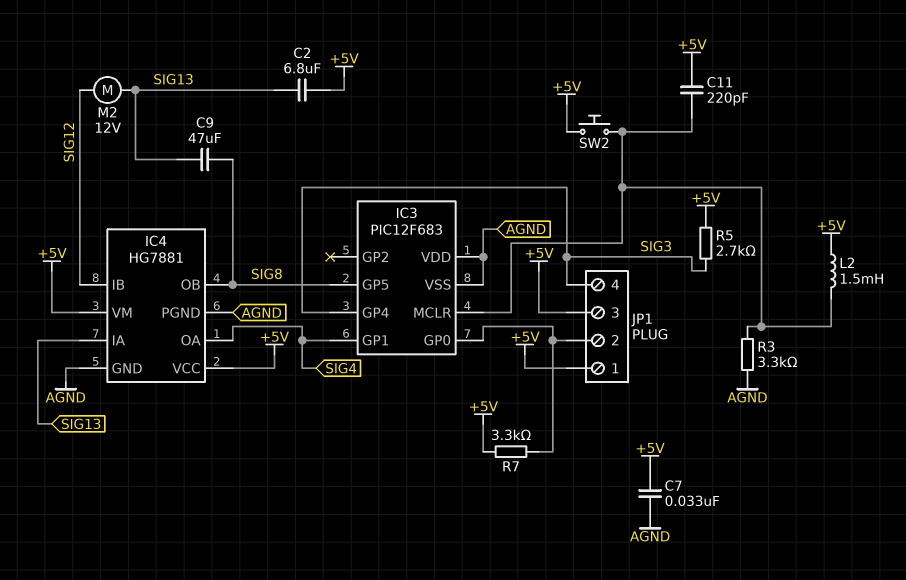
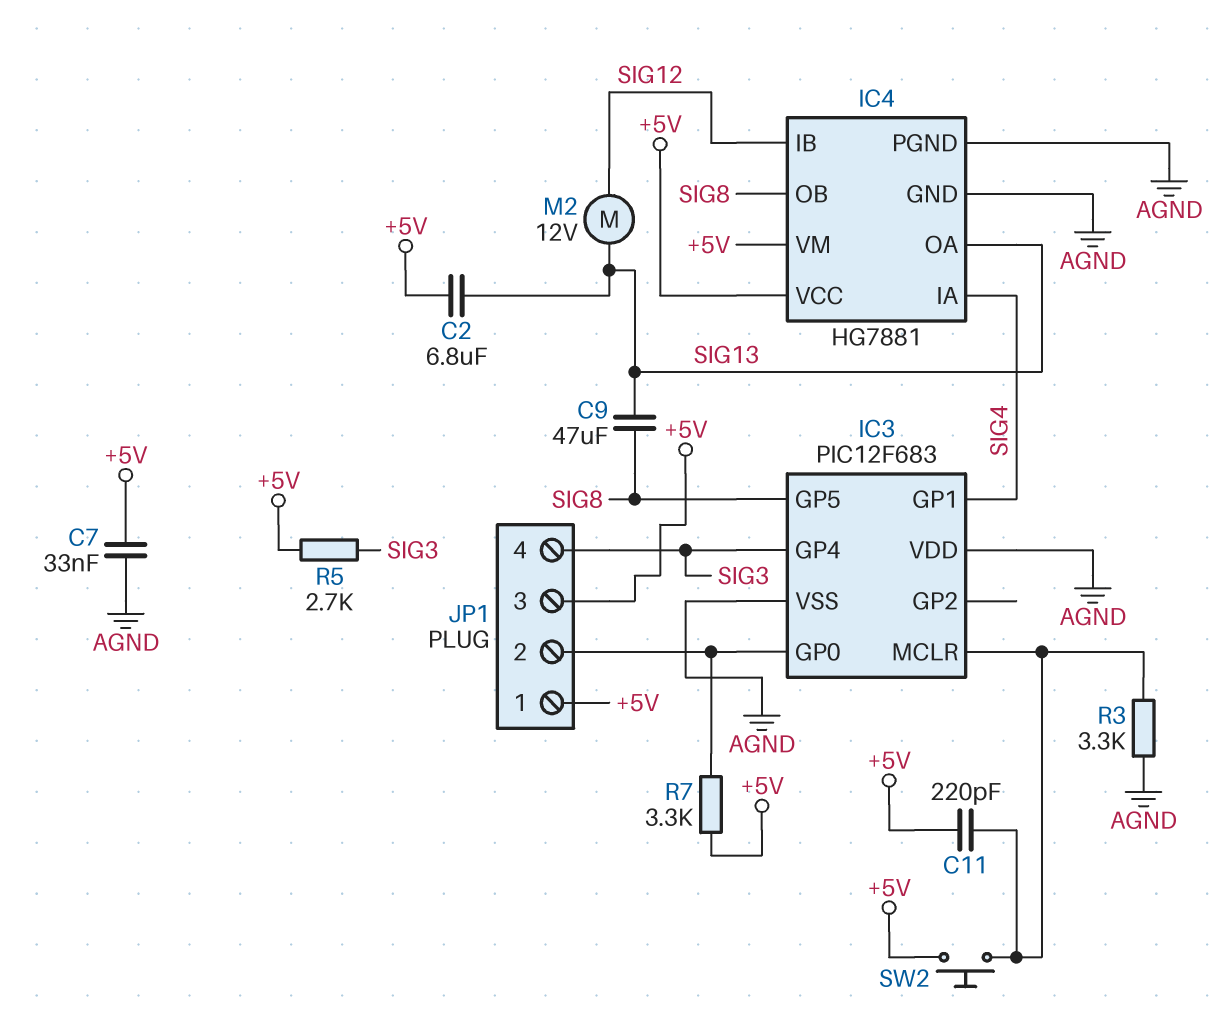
IC4 pin IA: SIG13 -> SIG4
IC4 pin OA: SIG4 -> SIG13
L2: 1.5mH (+5V, IC3/MCLR) -> none

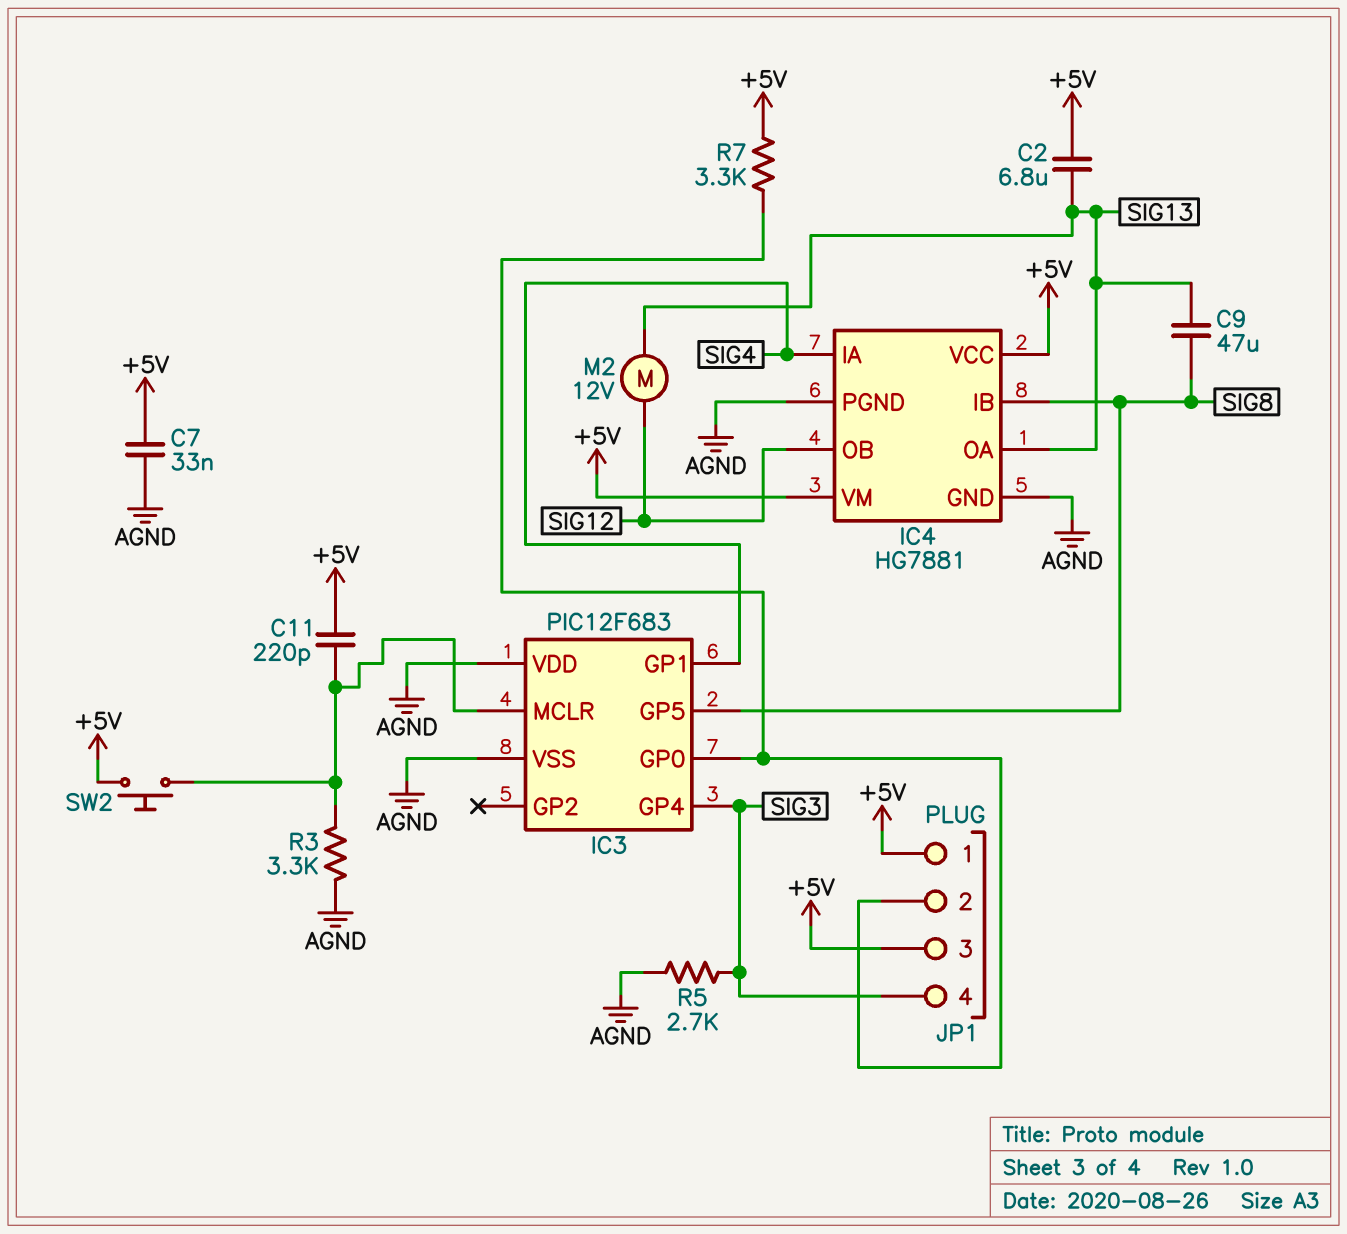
IC4 pin IB: SIG12 -> SIG8
IC4 pin OB: SIG8 -> SIG12
R5: 2.7k (+5V, SIG3) -> 2.7k (AGND, SIG3)

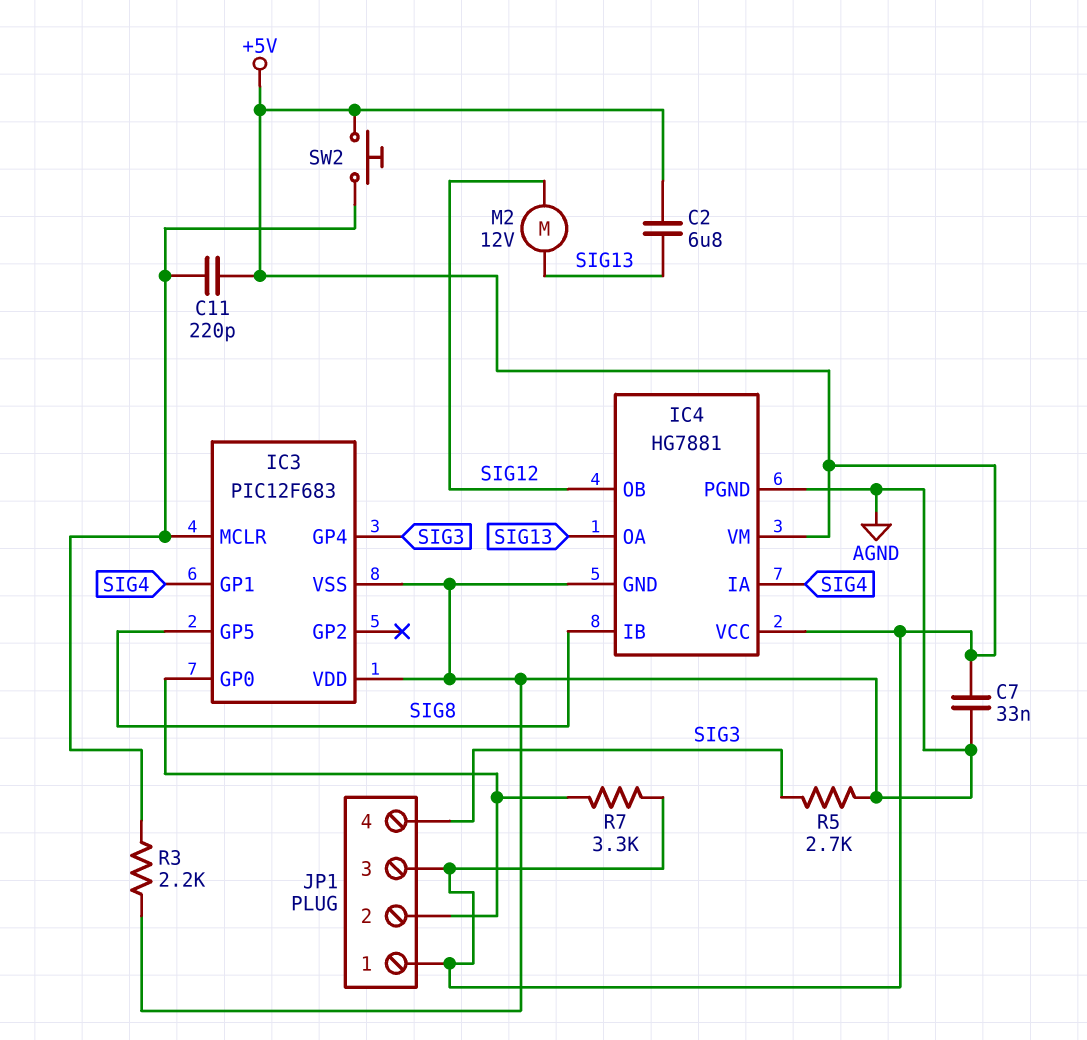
C9: 47uF (SIG8, SIG13) -> none
R3: 3.3k (AGND, IC3/MCLR) -> 2.2k (AGND, IC3/MCLR)

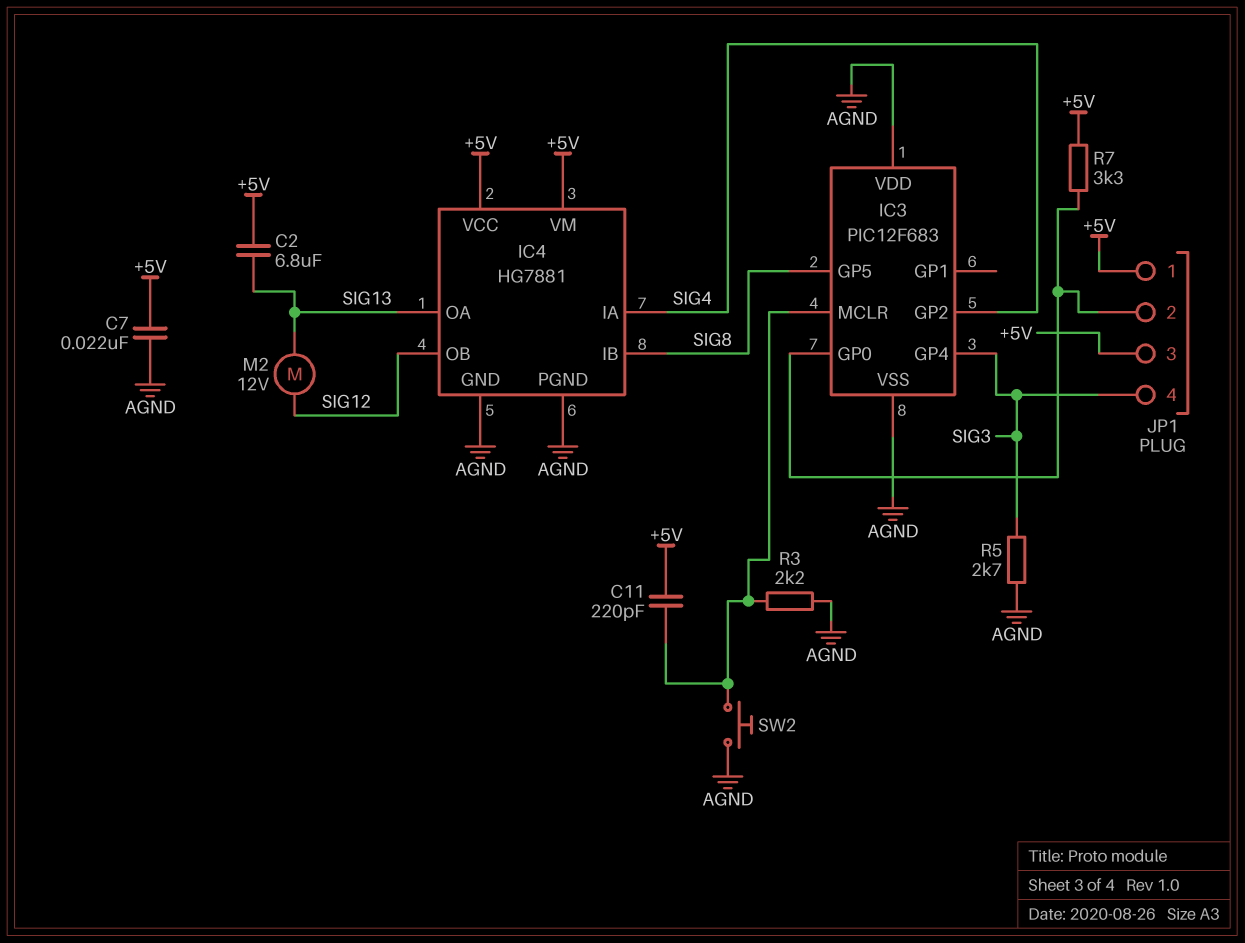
C7: 33nF (+5V, AGND) -> 22nF (+5V, AGND)
IC3 pin GP1: SIG4 -> none
IC3 pin GP2: none -> SIG4
SW2: button (+5V, IC3/MCLR) -> button (AGND, IC3/MCLR)

